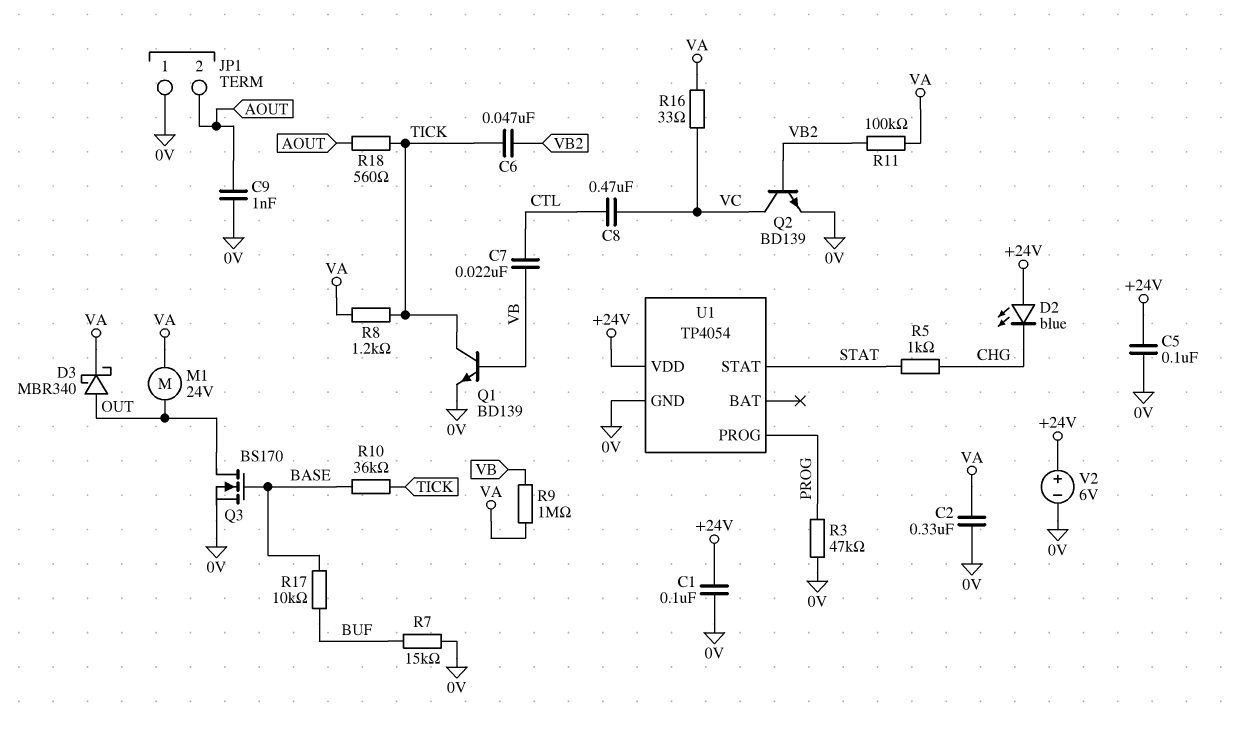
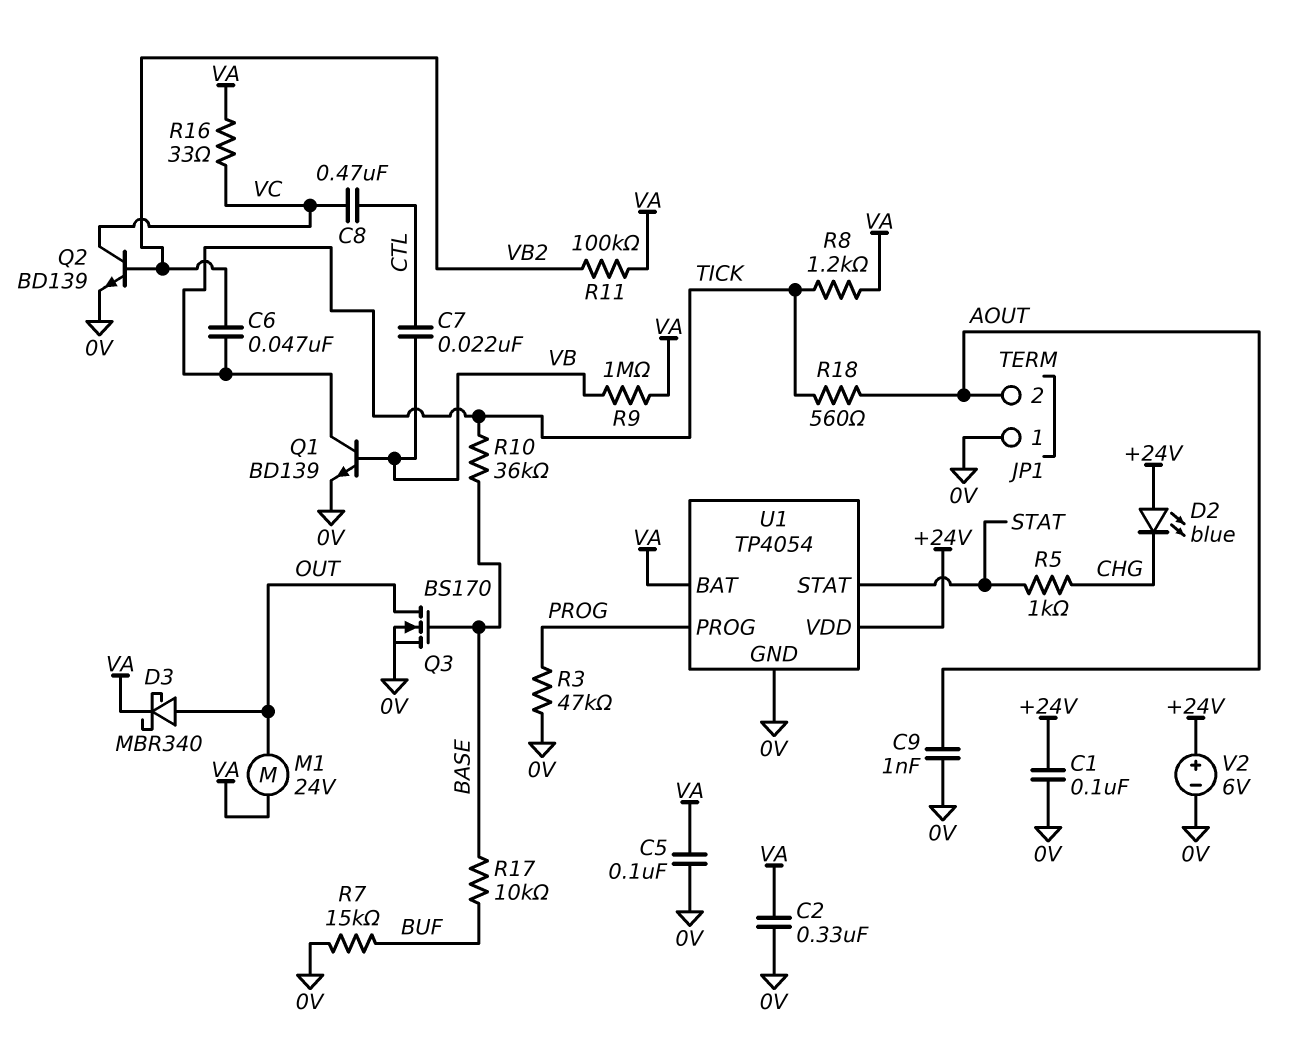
C5: 100nF (+24V, 0V) -> 100nF (0V, VA)
U1 pin BAT: none -> VA

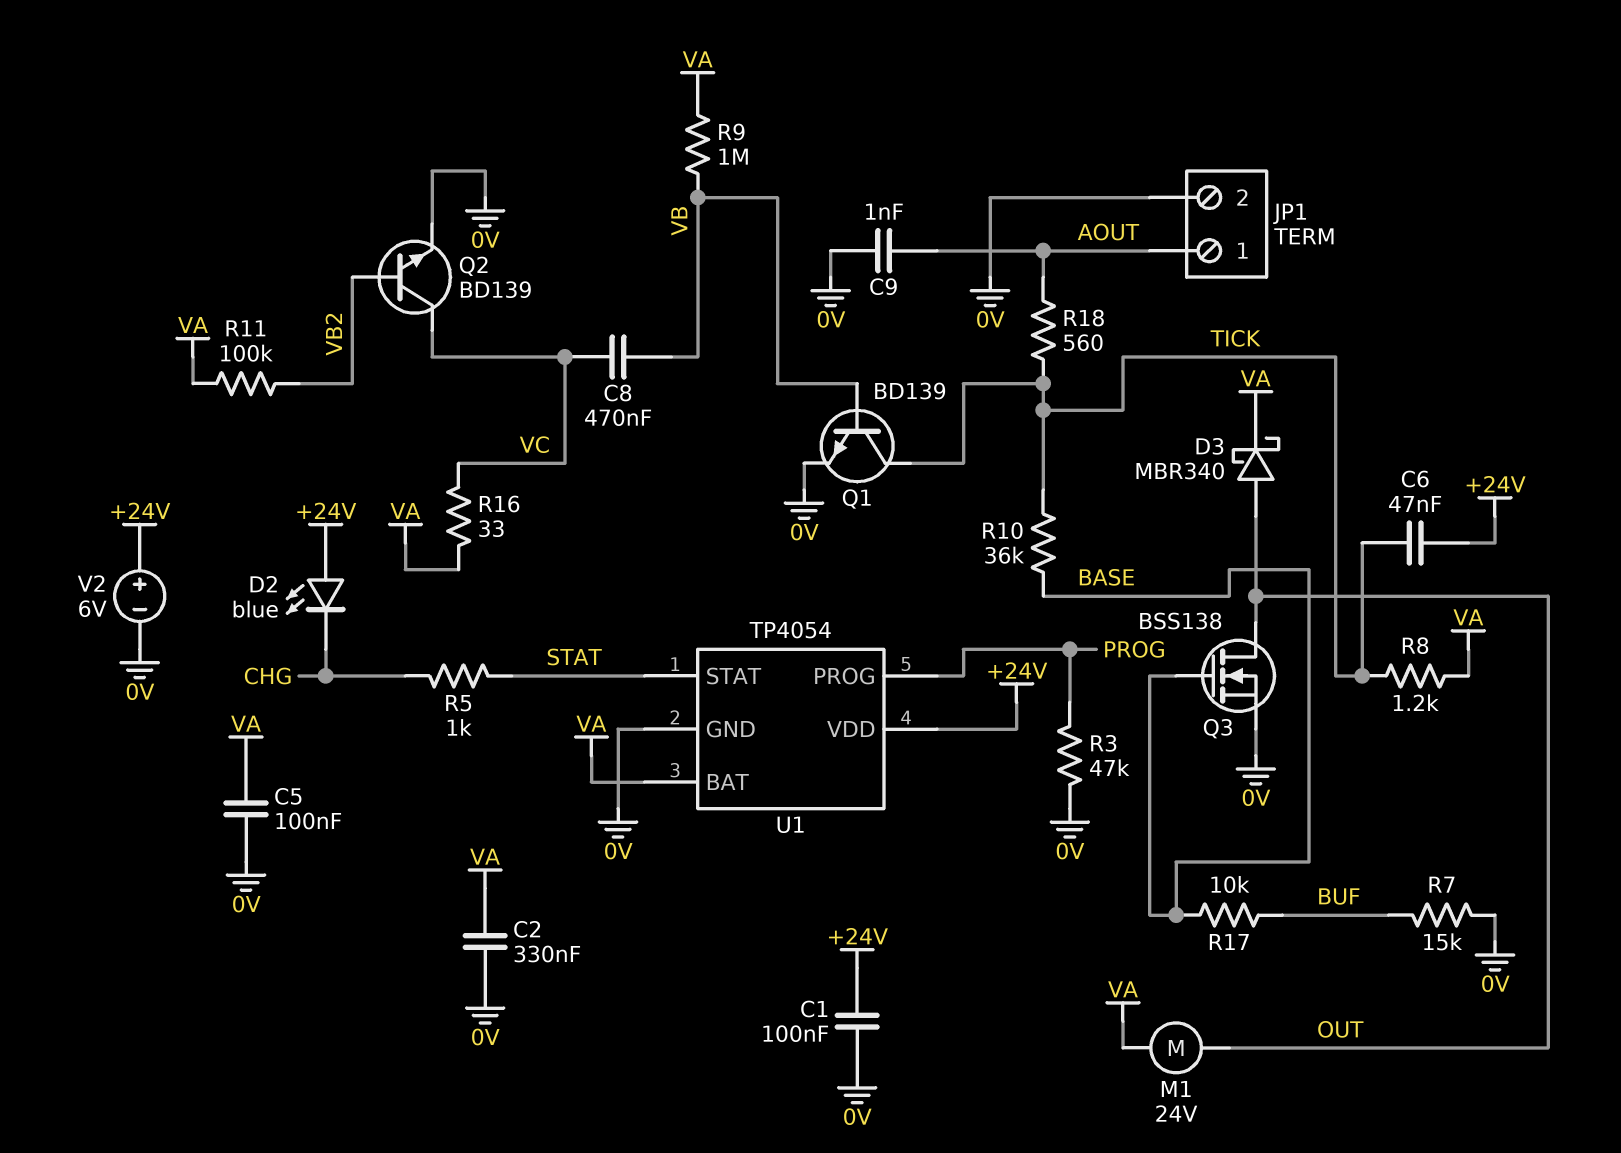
C6: 47nF (TICK, VB2) -> 47nF (+24V, TICK)
C7: 22nF (CTL, VB) -> none
C8: 470nF (CTL, VC) -> 470nF (VB, VC)
JP1 pin 1: 0V -> AOUT
JP1 pin 2: AOUT -> 0V
Q3: NMOS BS170 (G BASE, D OUT, S 0V) -> NMOS BSS138 (G BASE, D OUT, S 0V)

